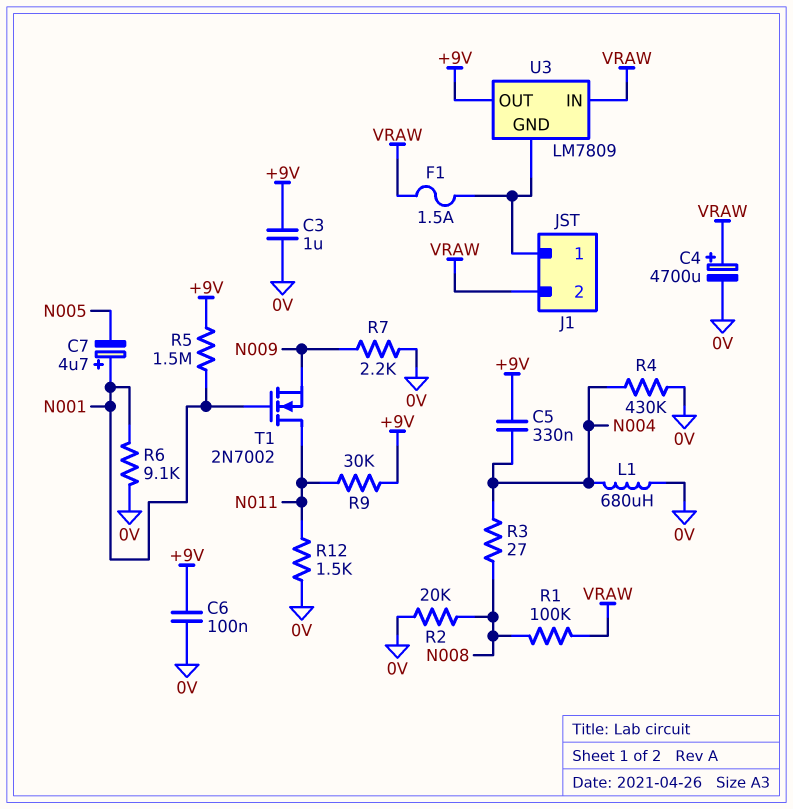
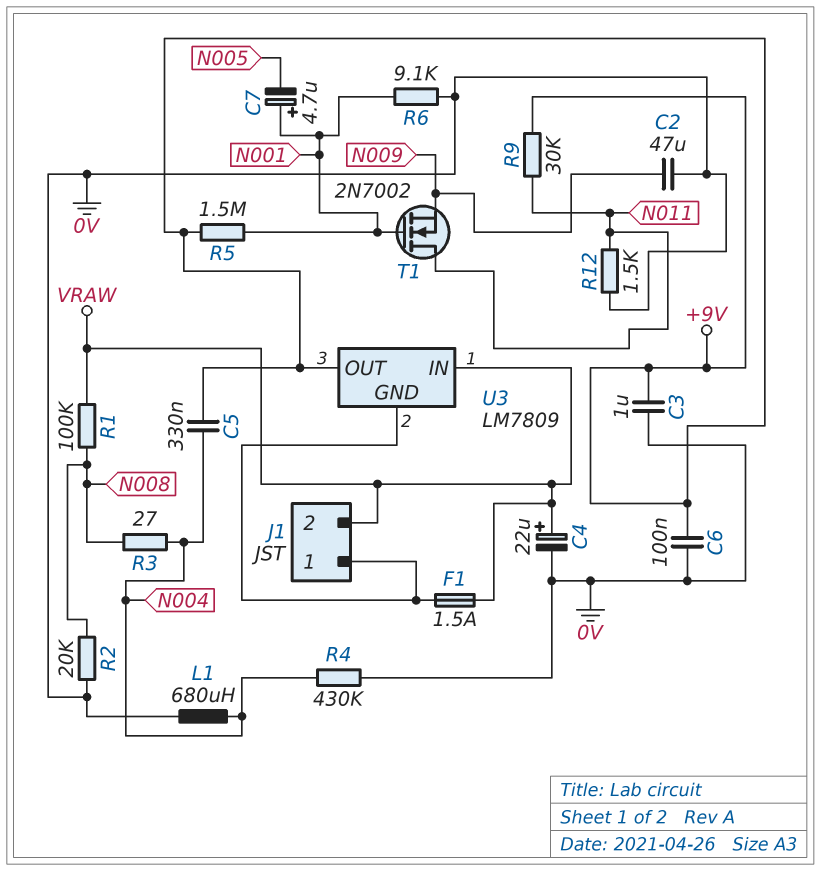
C2: none -> 47uF (0V, N009)
C4: 4700uF (plus VRAW, minus 0V) -> 22uF (plus VRAW, minus 0V)
R7: 2.2k (0V, N009) -> none

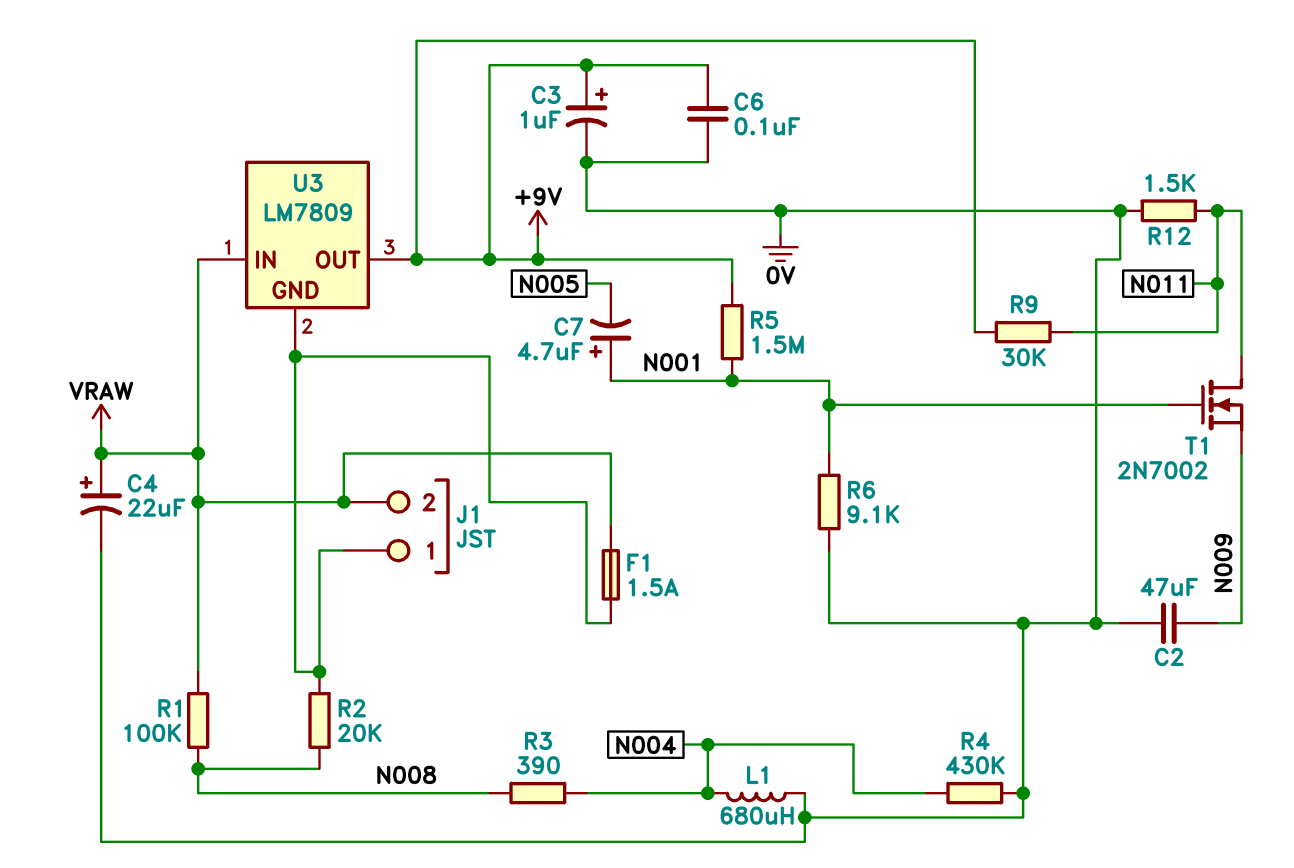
C3: 1uF (+9V, 0V) -> 1uF (plus +9V, minus 0V)
C5: 330nF (+9V, N004) -> none
R2: 20k (0V, N008) -> 20k (J1/1, N008)
R3: 27 (N004, N008) -> 390 (N004, N008)

